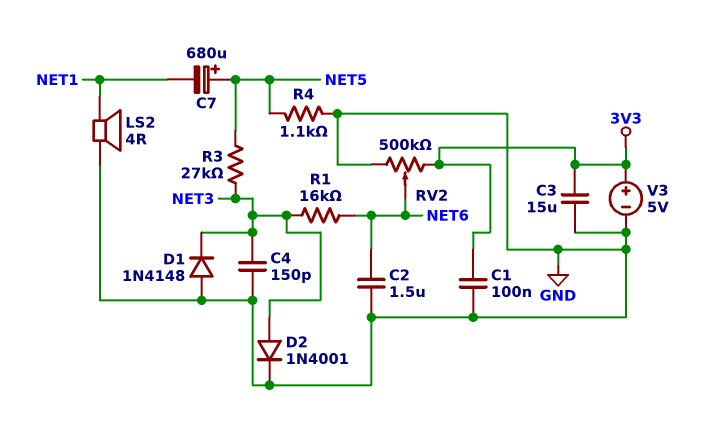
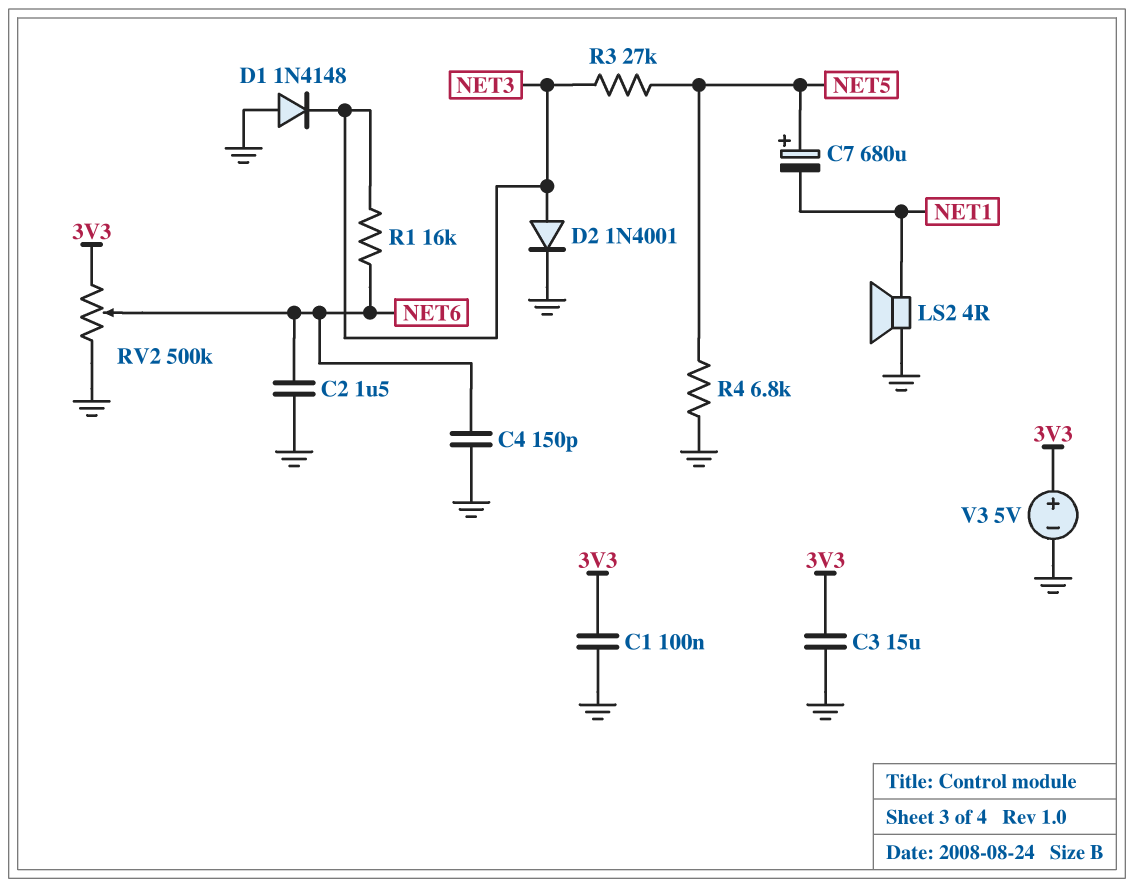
C4: 150pF (GND, NET3) -> 150pF (GND, NET6)
R4: 1.1k (GND, NET5) -> 6.8k (GND, NET5)

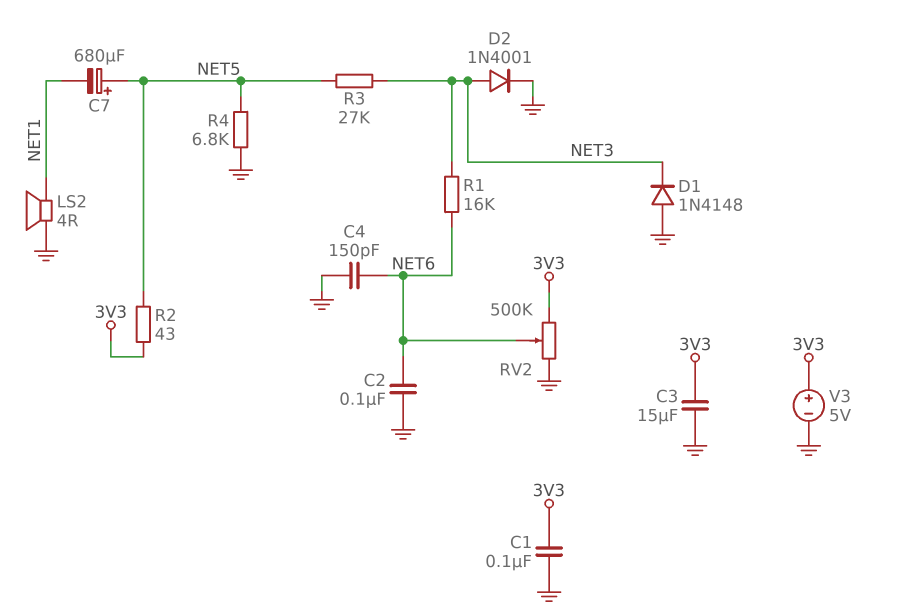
C2: 1.5uF (GND, NET6) -> 100nF (GND, NET6)
R2: none -> 43 (3V3, NET5)

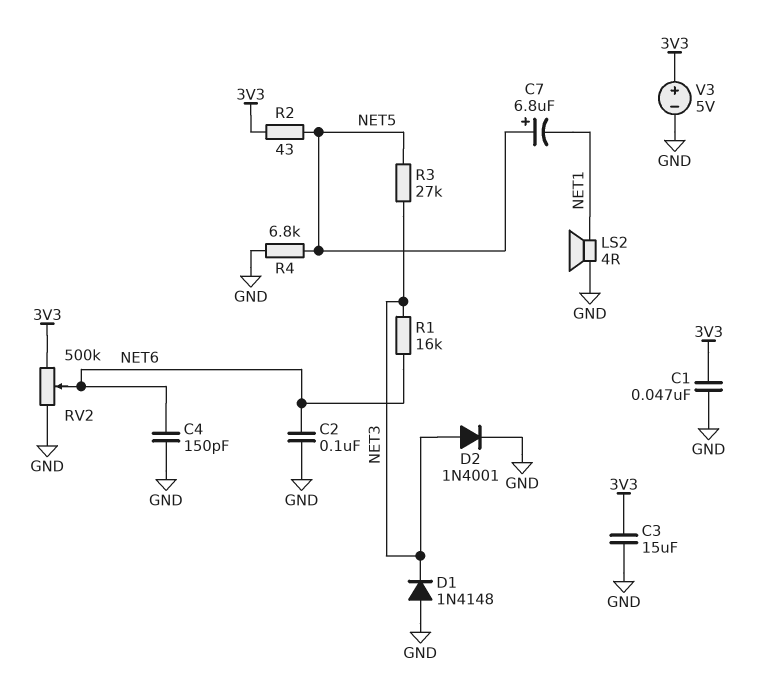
C1: 100nF (3V3, GND) -> 47nF (3V3, GND)
C7: 680uF (plus NET5, minus NET1) -> 6.8uF (plus NET5, minus NET1)

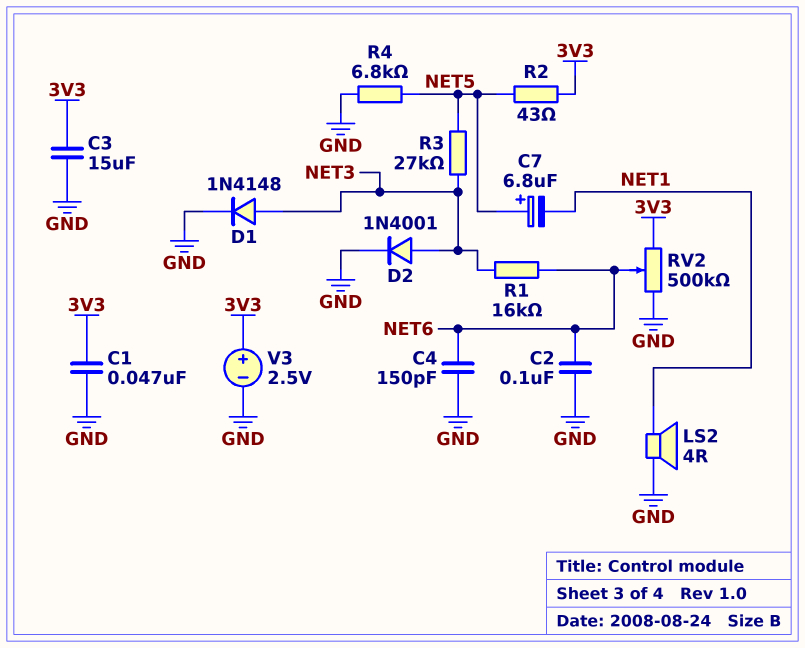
D1: diode 1N4148 (A GND, K NET3) -> diode 1N4148 (A NET3, K GND)
V3: 5V (plus 3V3, minus GND) -> 2.5V (plus 3V3, minus GND)

